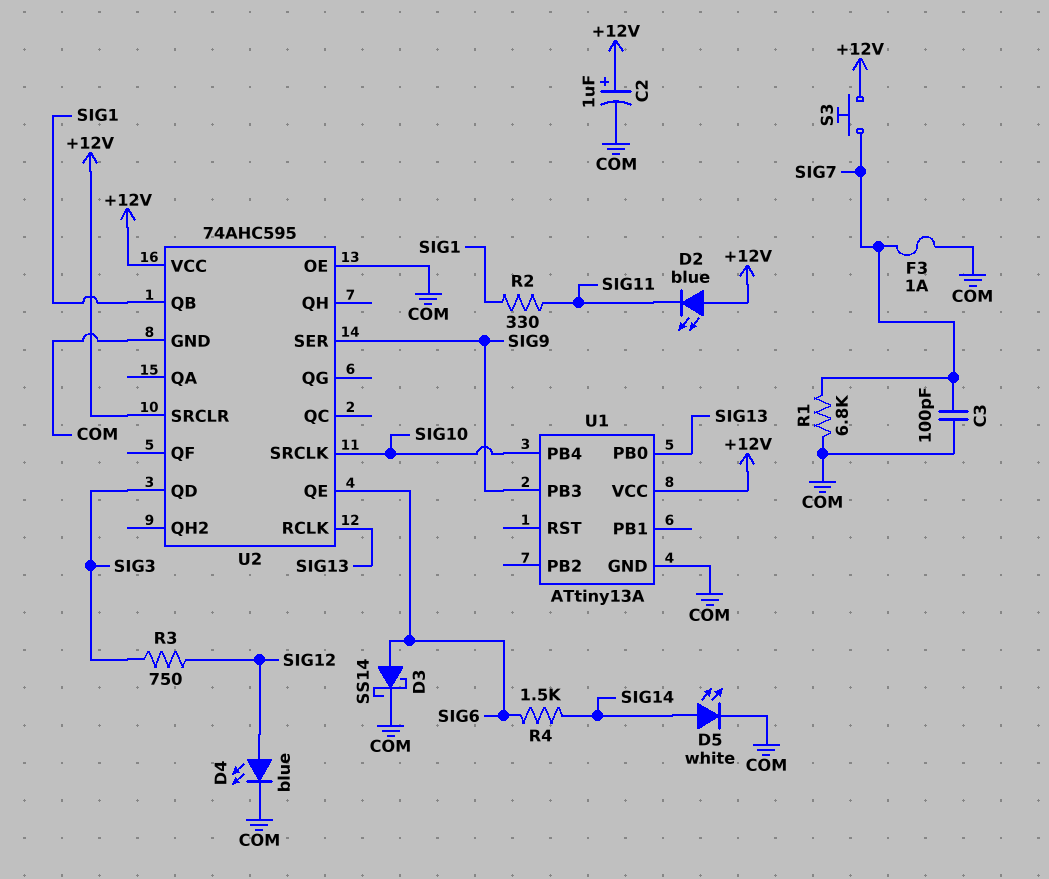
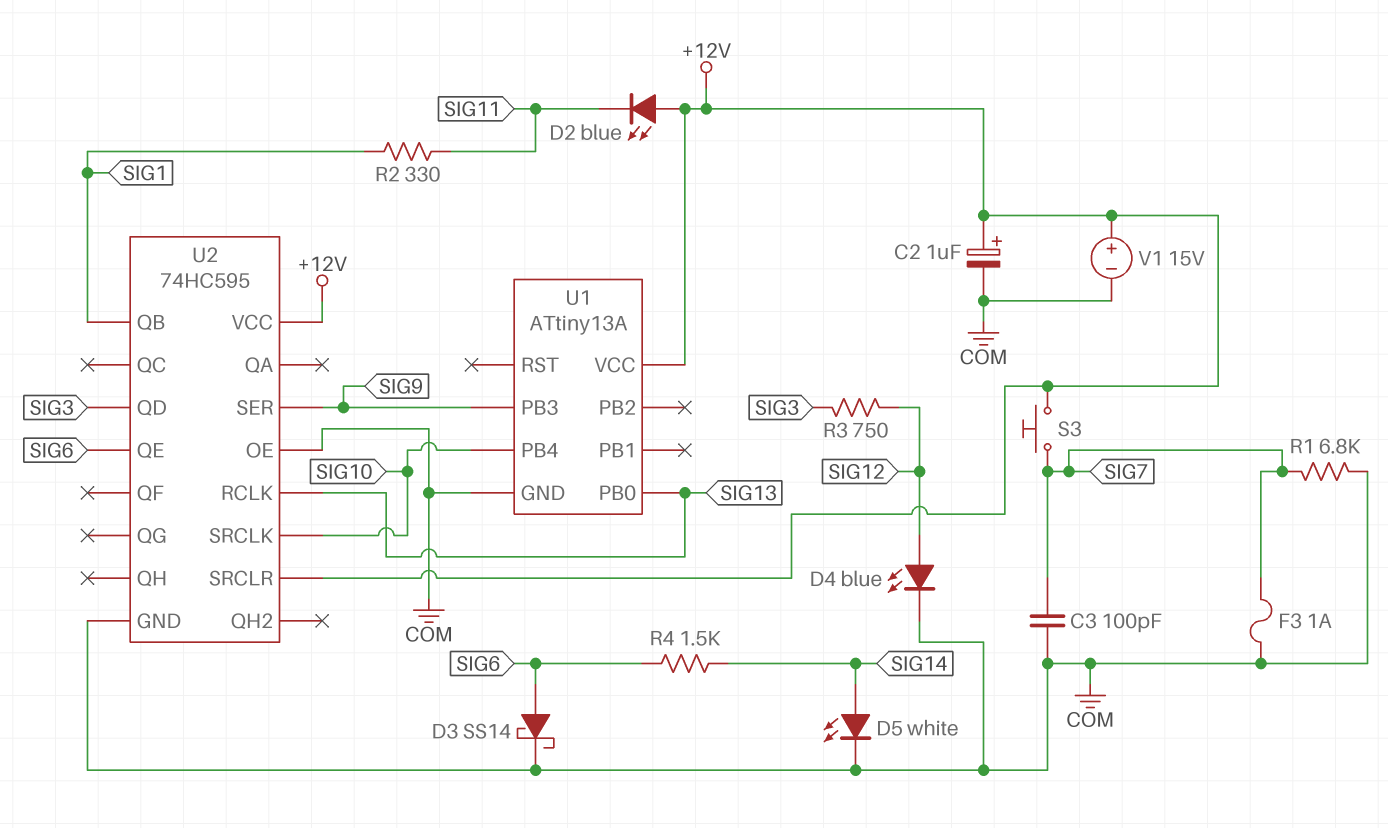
U2: 74AHC595 -> 74HC595
V1: none -> 15V (plus +12V, minus COM)

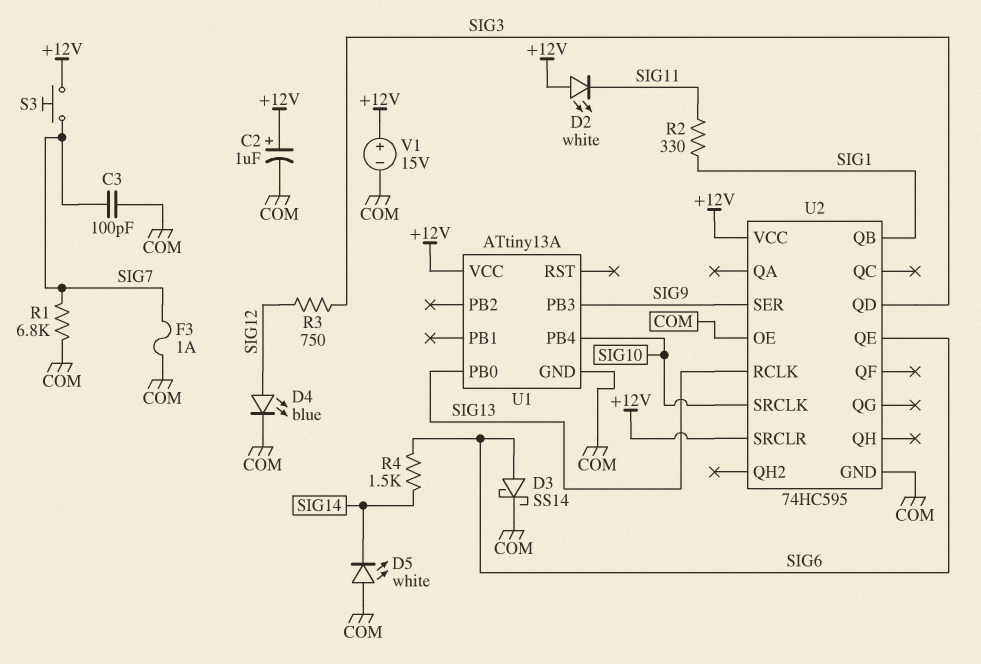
D2: LED blue (A +12V, K SIG11) -> LED white (A +12V, K SIG11)
D5: LED white (A SIG14, K COM) -> LED white (A COM, K SIG14)

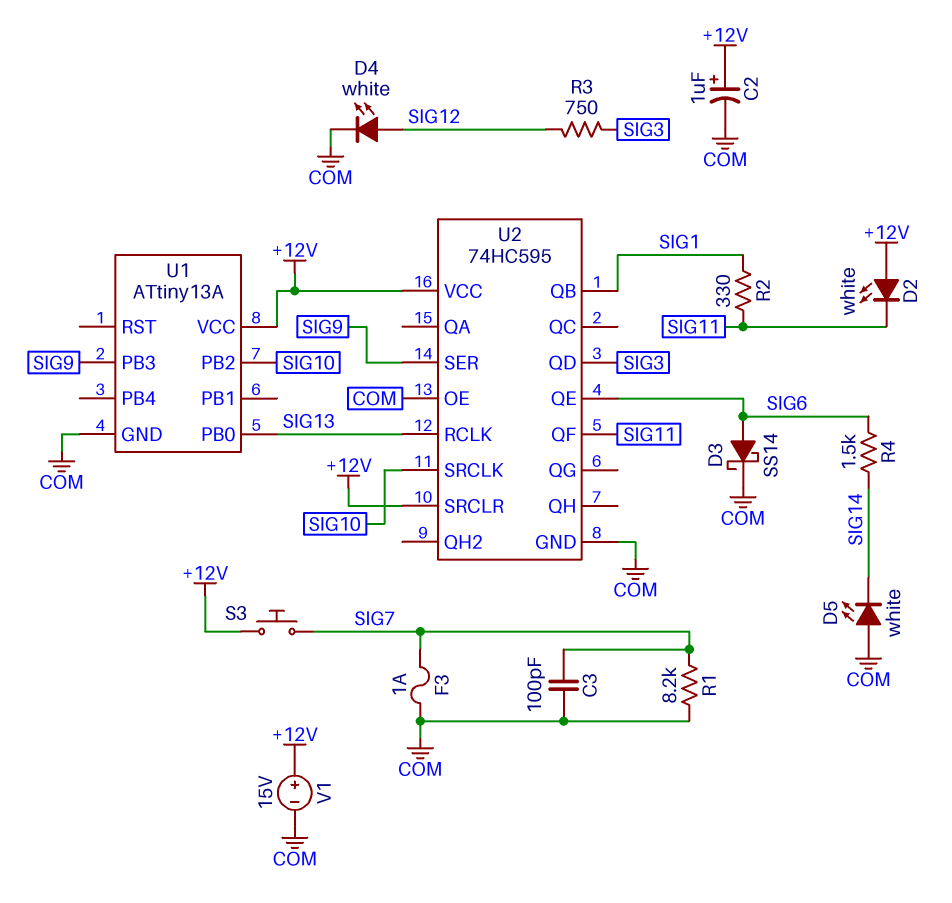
D4: LED blue (A SIG12, K COM) -> LED white (A SIG12, K COM)
R1: 6.8k (COM, SIG7) -> 8.2k (COM, SIG7)
U1 pin PB2: none -> SIG10
U1 pin PB4: SIG10 -> none
U2 pin QF: none -> SIG11

